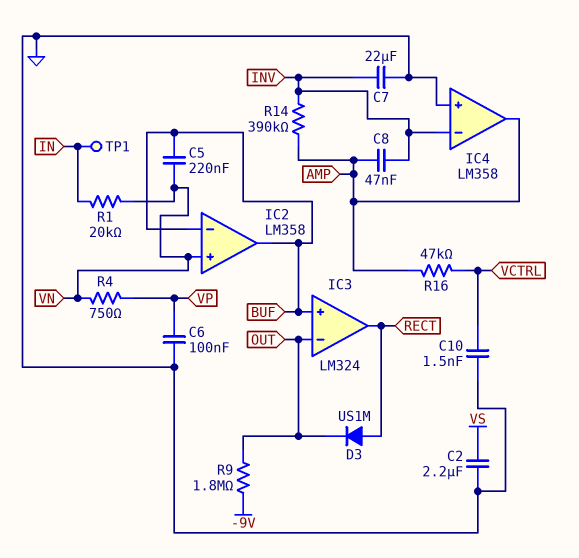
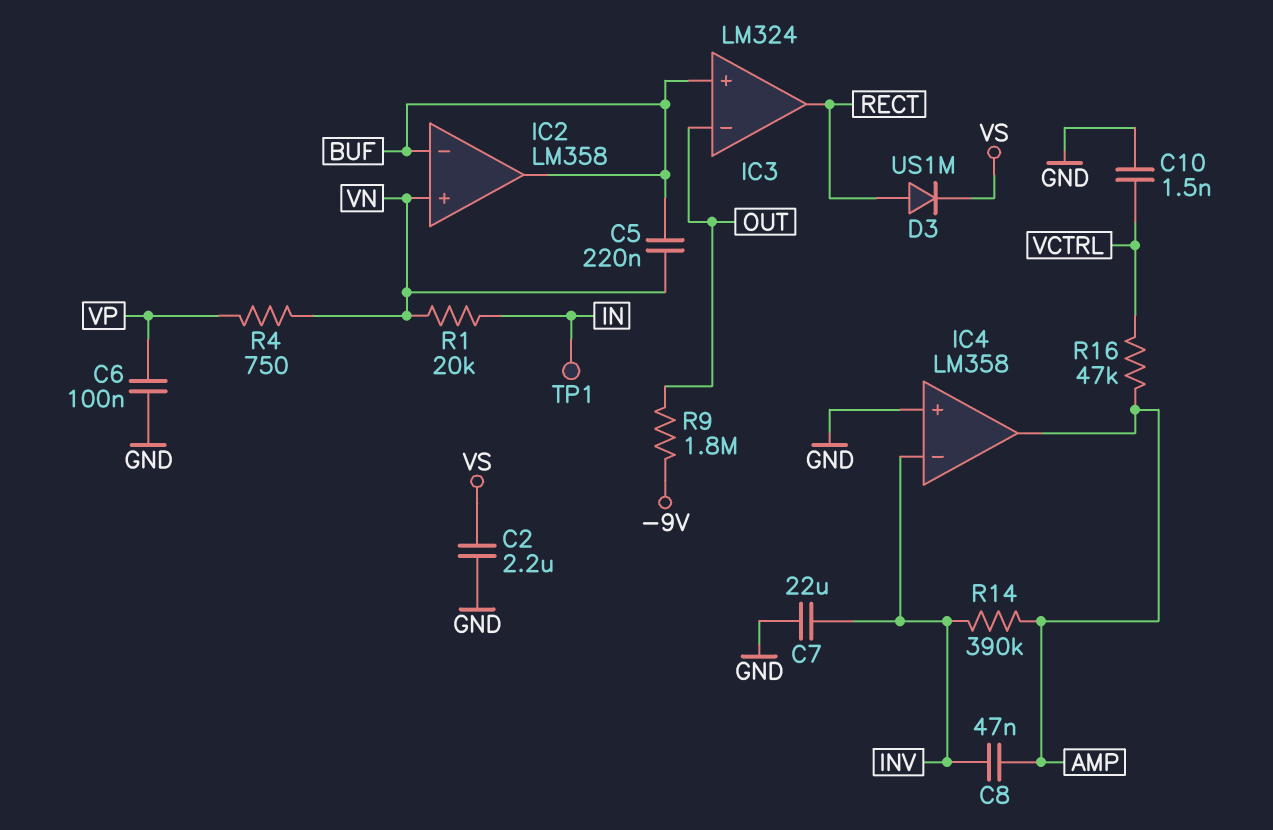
D3: diode US1M (A RECT, K OUT) -> diode US1M (A RECT, K VS)

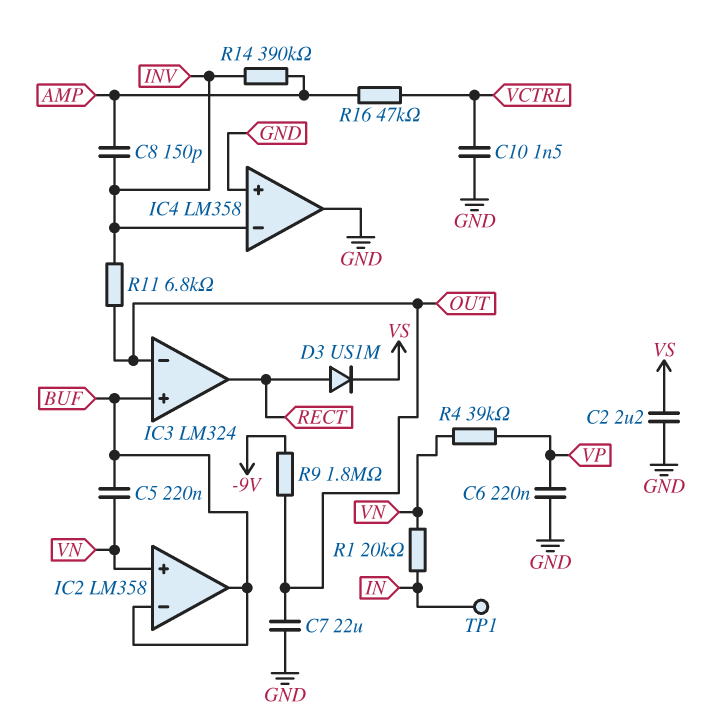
C6: 100nF (GND, VP) -> 220nF (GND, VP)
C7: 22uF (GND, INV) -> 22uF (GND, OUT)
C8: 47nF (AMP, INV) -> 150pF (AMP, INV)
IC4 pin out: AMP -> GND
R4: 750 (VN, VP) -> 39k (VN, VP)
R11: none -> 6.8k (INV, OUT)

